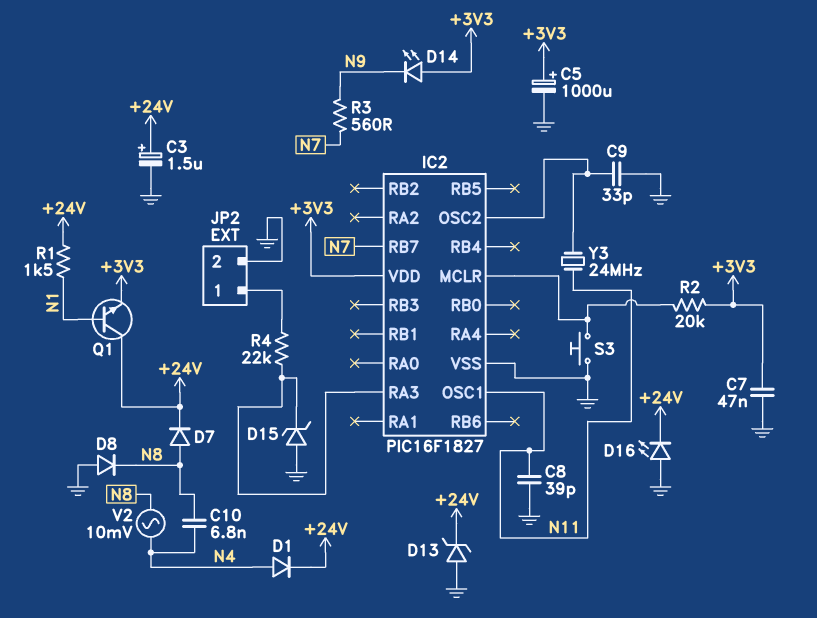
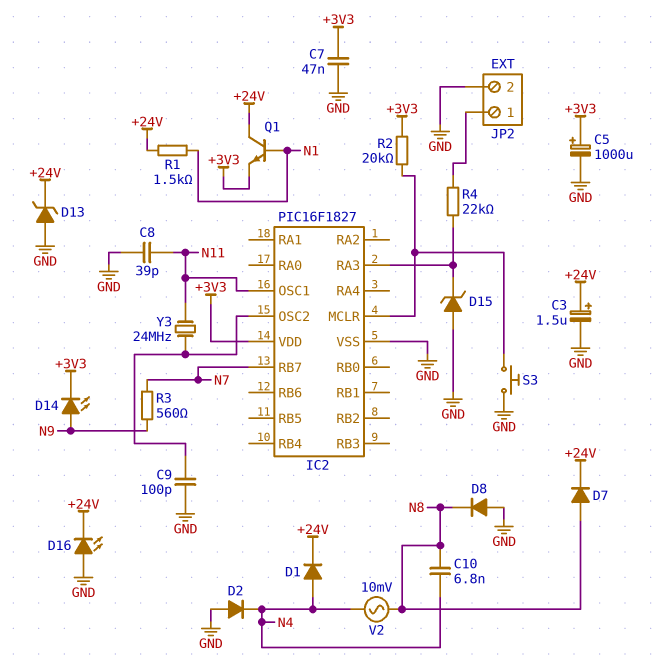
C9: 33pF (GND, IC2/OSC2) -> 100pF (GND, IC2/OSC2)
D2: none -> diode (A GND, K N4)
D14: LED (A +3V3, K N9) -> LED (A N9, K +3V3)

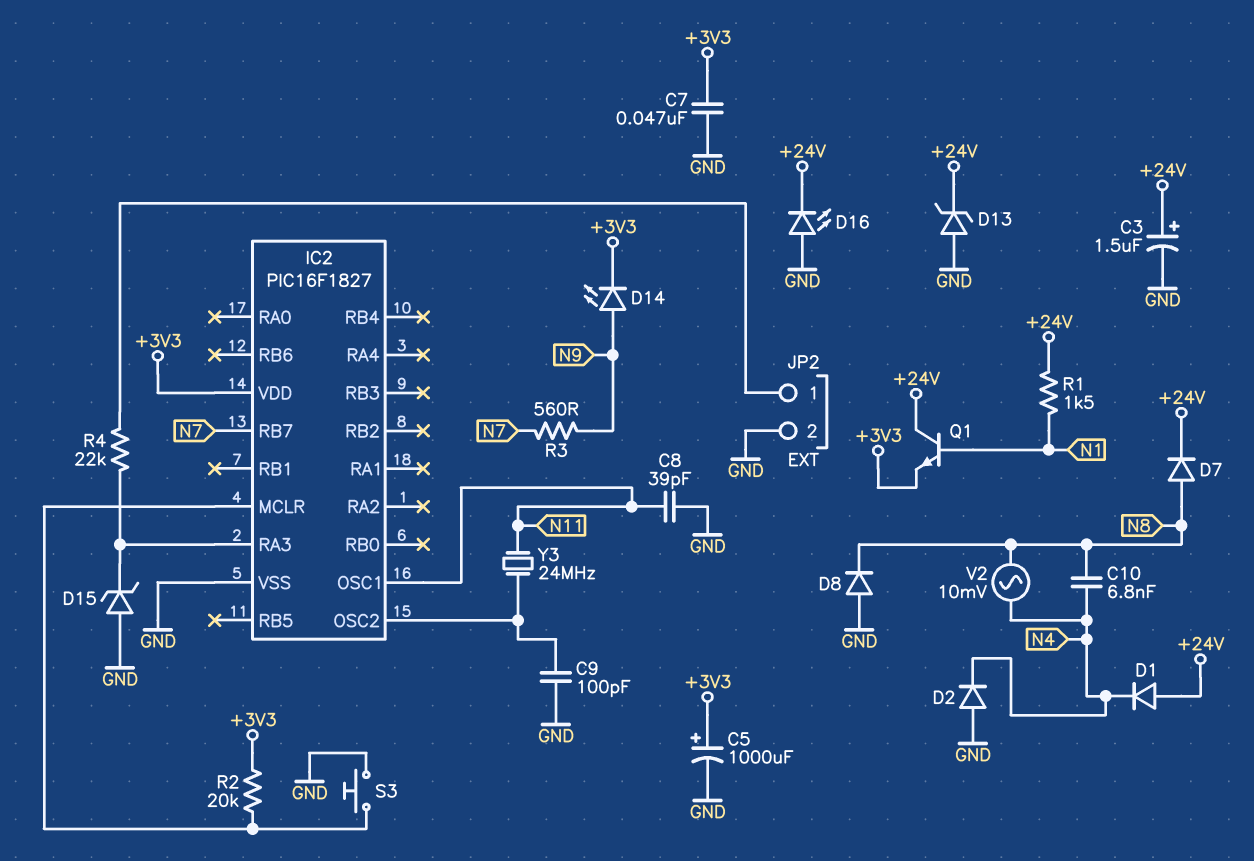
D1: diode (A N4, K +24V) -> diode (A +24V, K N4)

